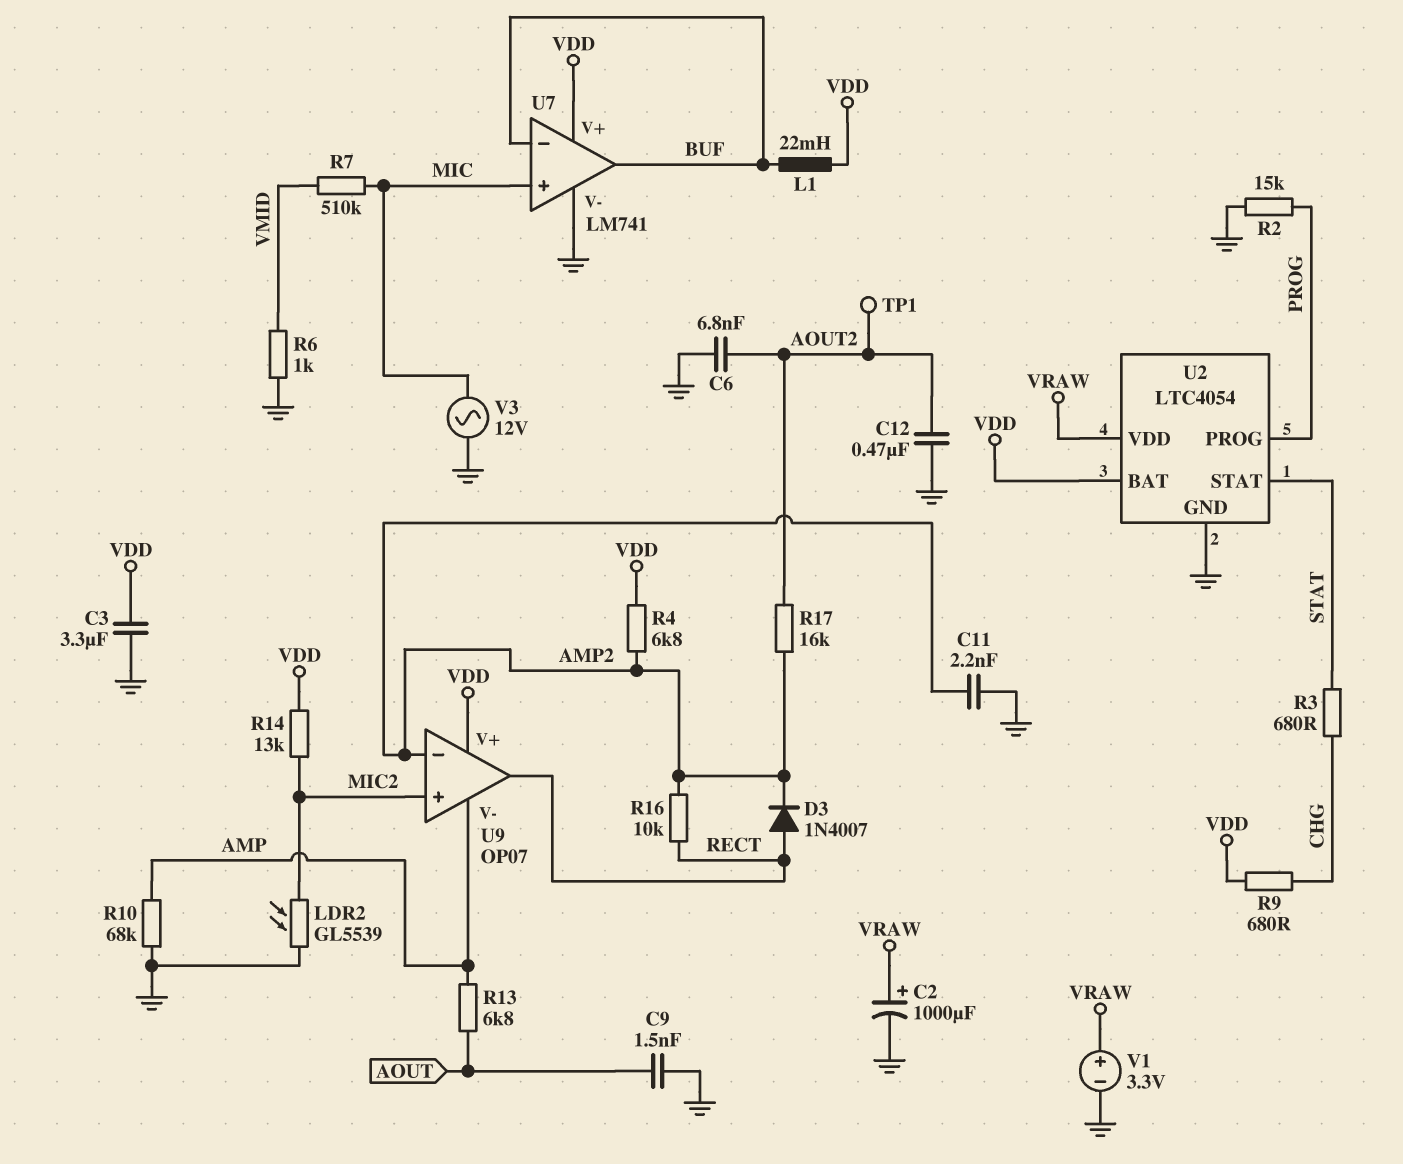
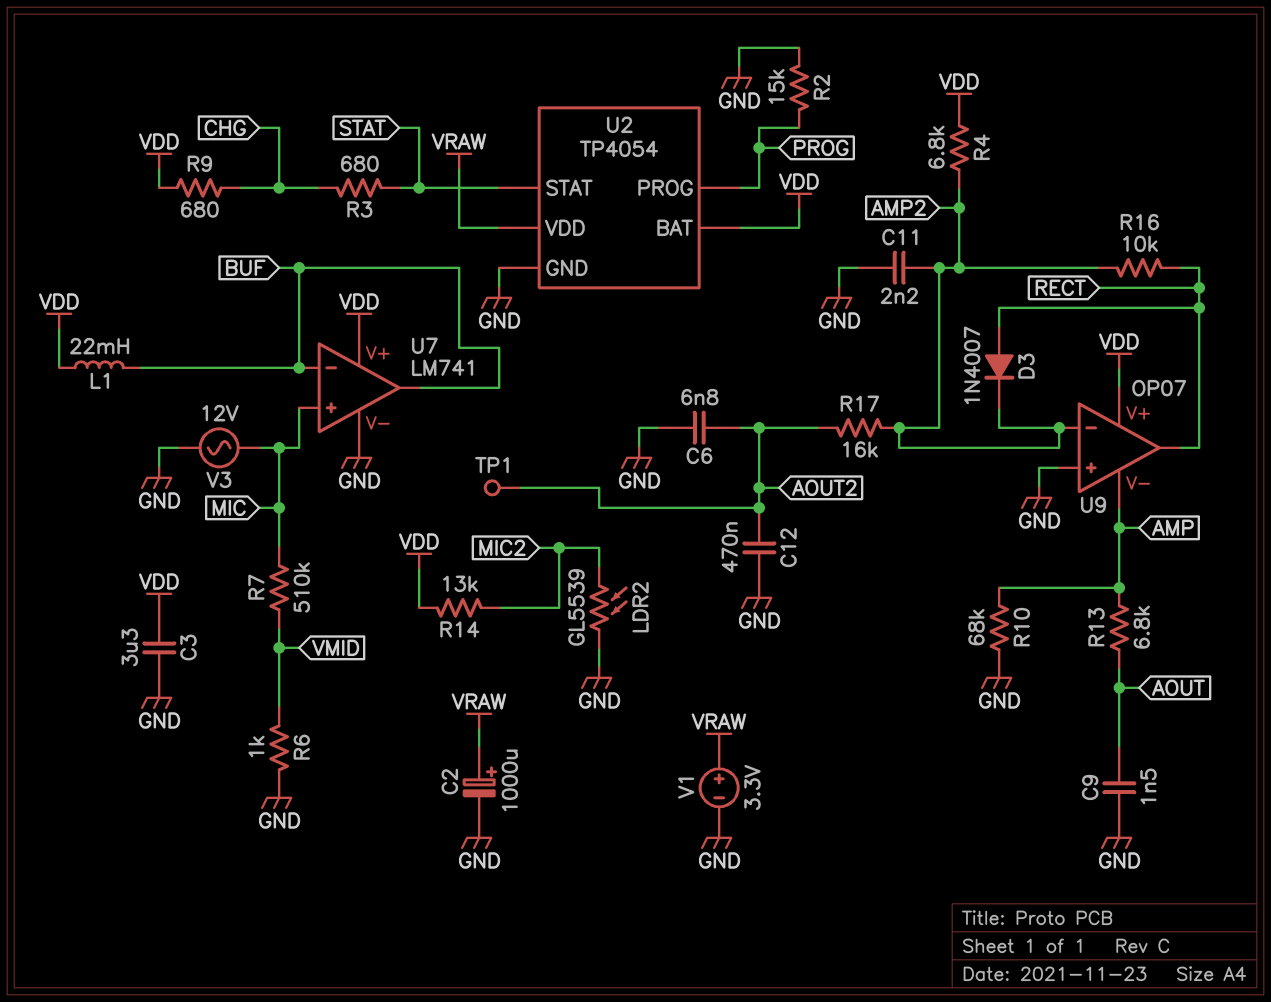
U2: LTC4054 -> TP4054
U9 pin in+: MIC2 -> GND

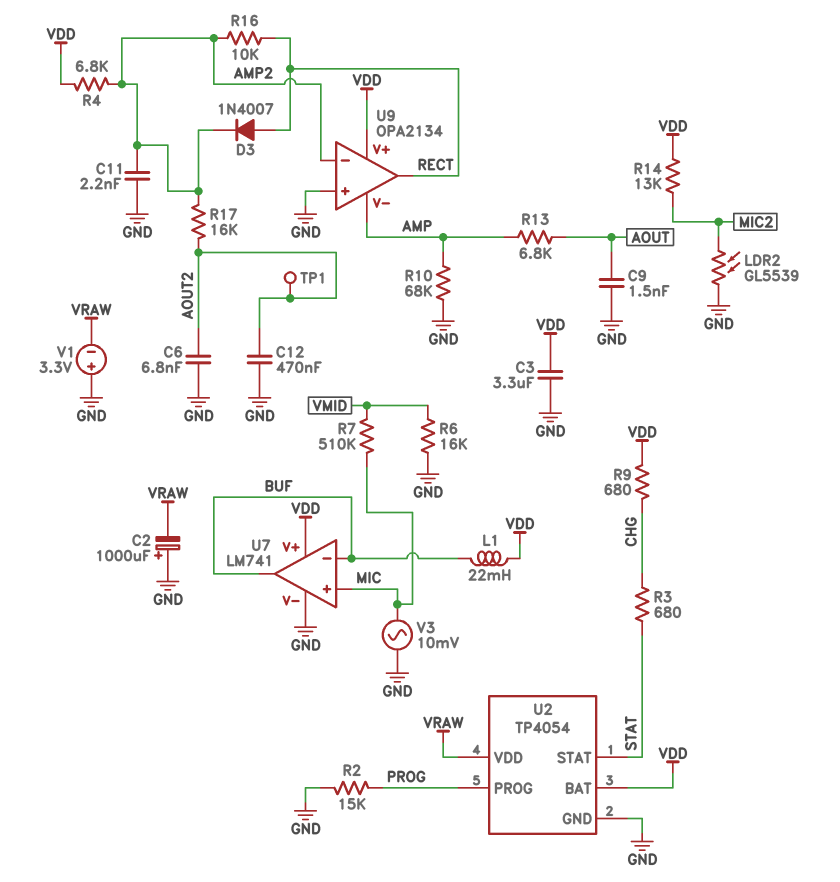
C2: 1000uF (plus VRAW, minus GND) -> 1000uF (plus GND, minus VRAW)
R6: 1k (GND, VMID) -> 16k (GND, VMID)
U9: OP07 -> OPA2134
V1: 3.3V (plus VRAW, minus GND) -> 3.3V (plus GND, minus VRAW)
V3: AC 12V (GND, MIC) -> AC 10mV (GND, MIC)

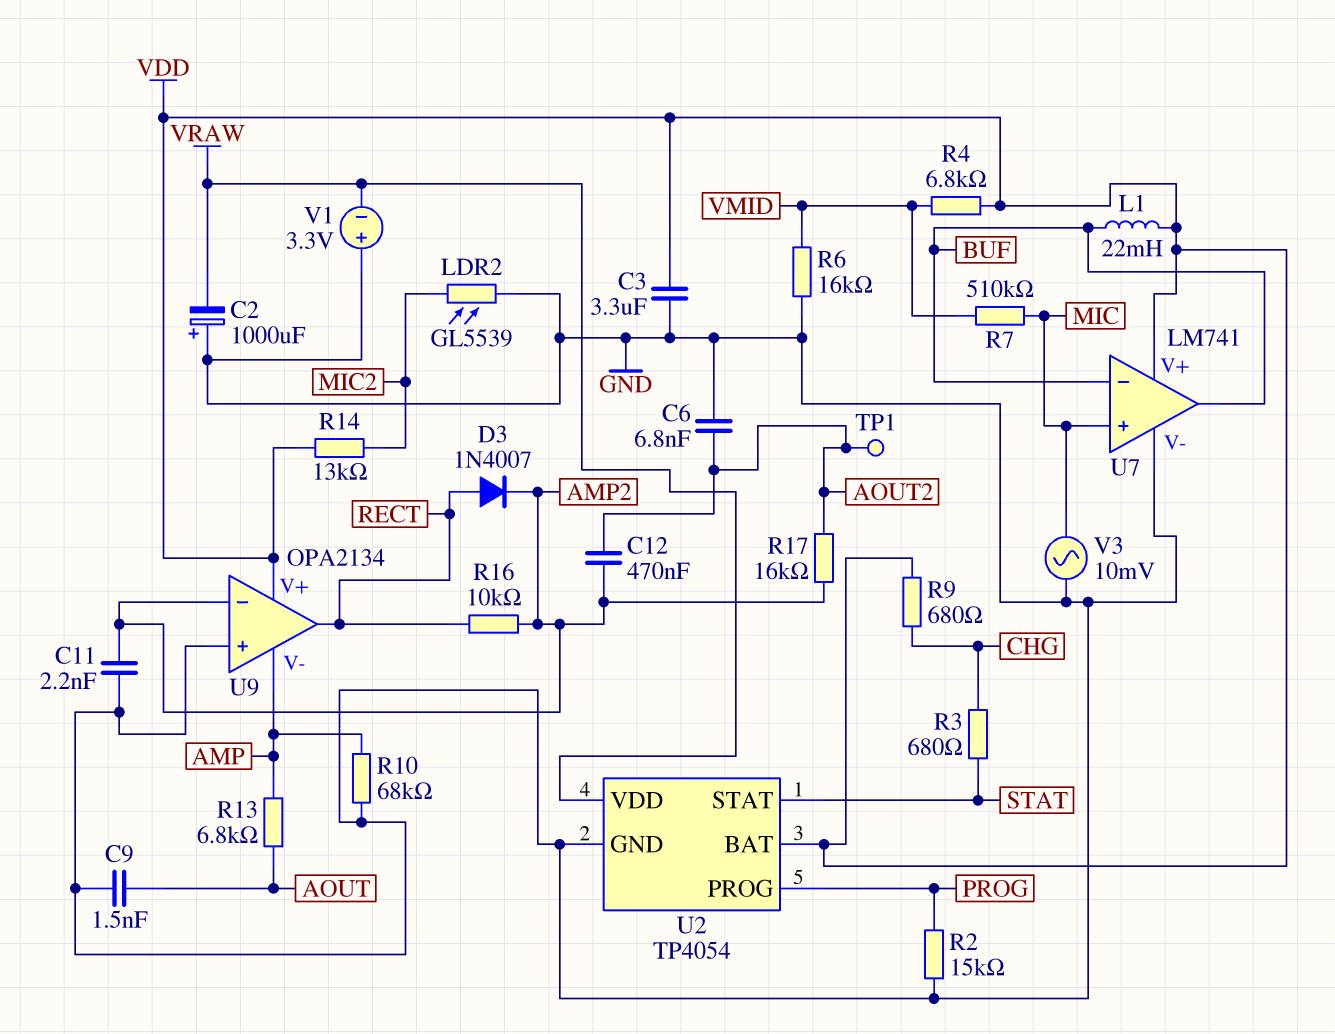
C12: 470nF (AOUT2, GND) -> 470nF (AMP2, AOUT2)
R4: 6.8k (AMP2, VDD) -> 6.8k (VDD, VMID)

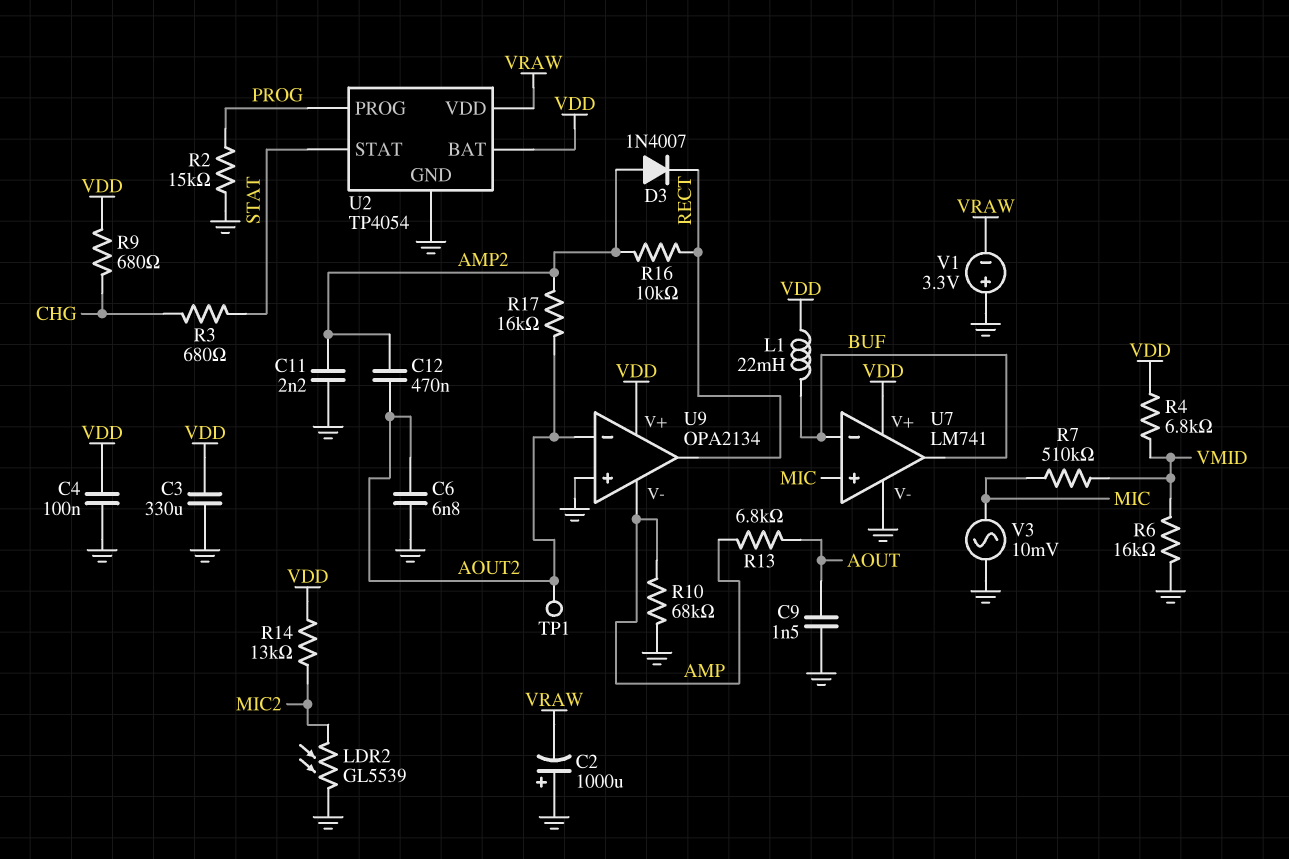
C3: 3.3uF (GND, VDD) -> 330uF (GND, VDD)
C4: none -> 100nF (GND, VDD)
D3: diode 1N4007 (A RECT, K AMP2) -> diode 1N4007 (A AMP2, K RECT)
U9 pin in-: AMP2 -> AOUT2

